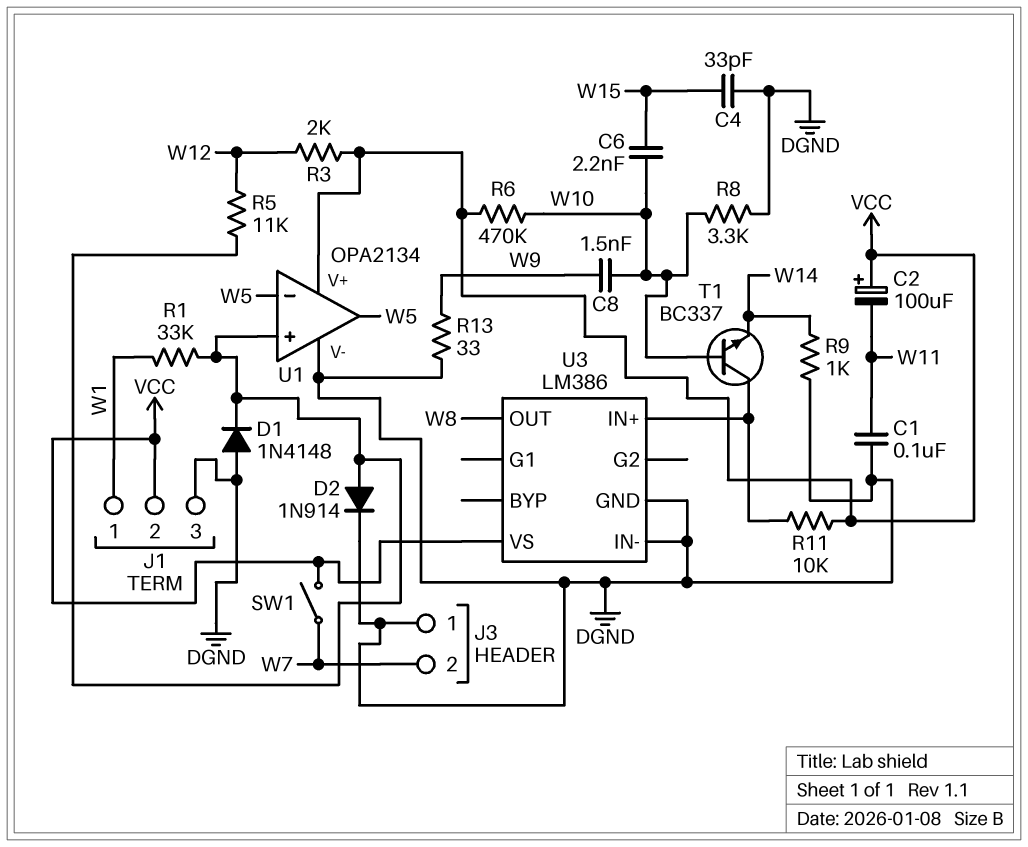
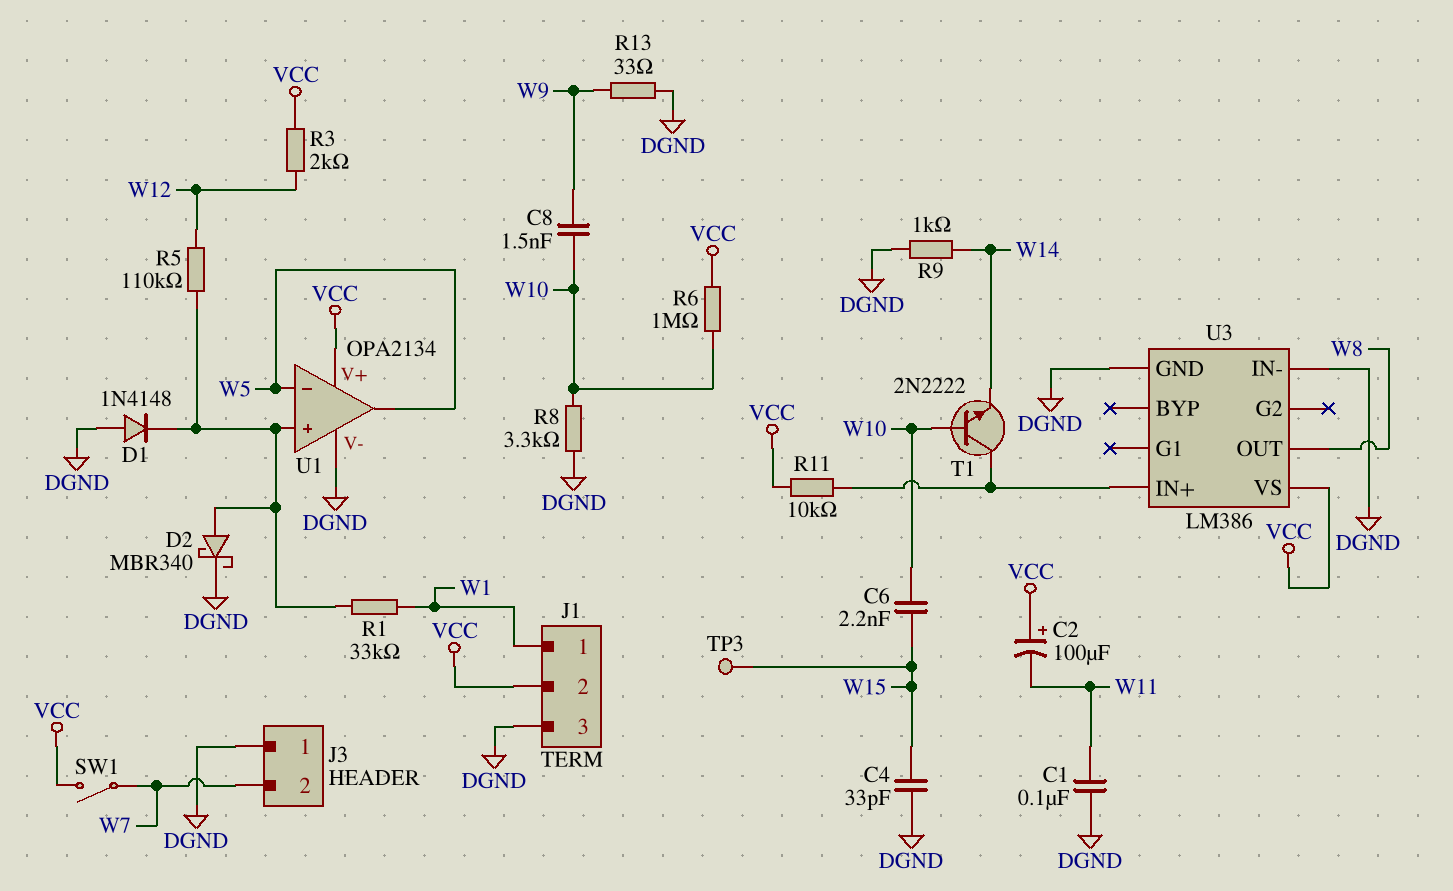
D2: diode 1N914 (A U1/in+, K DGND) -> schottky MBR340 (A U1/in+, K DGND)
R5: 11k (U1/in+, W12) -> 110k (U1/in+, W12)
R6: 470k (VCC, W10) -> 1M (VCC, W10)
T1: NPN BC337 (B W10, C U3/IN+, E W14) -> NPN 2N2222 (B W10, C U3/IN+, E W14)
TP3: none -> test point (W15)

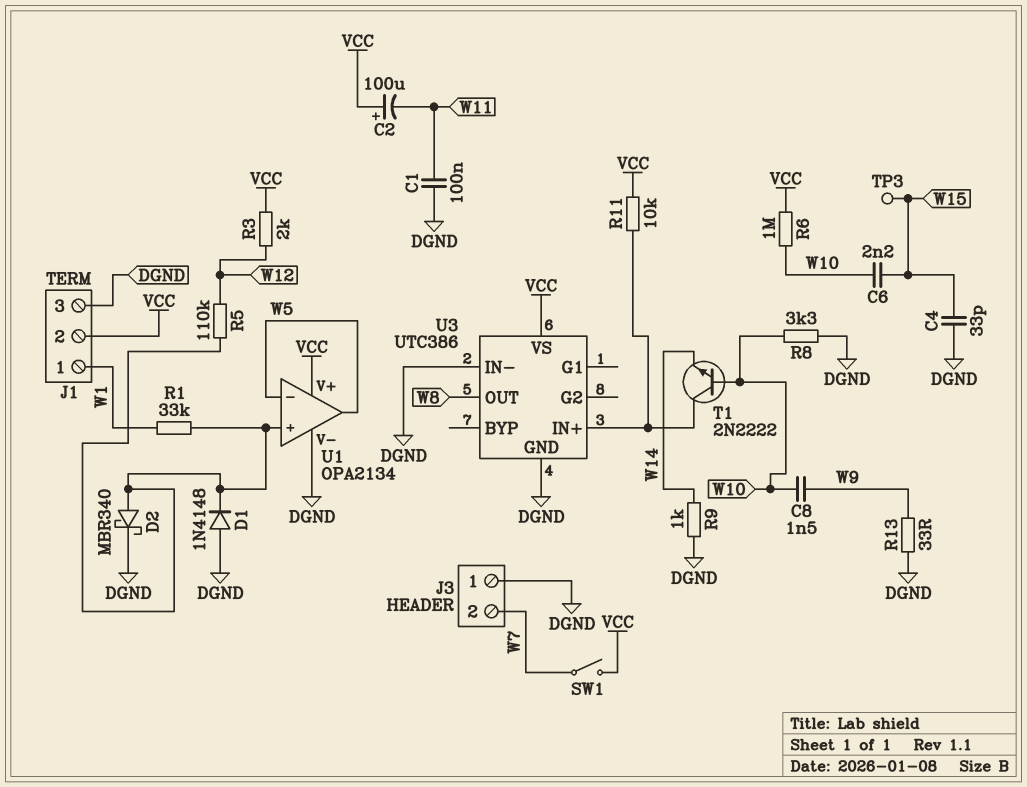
U3: LM386 -> UTC386

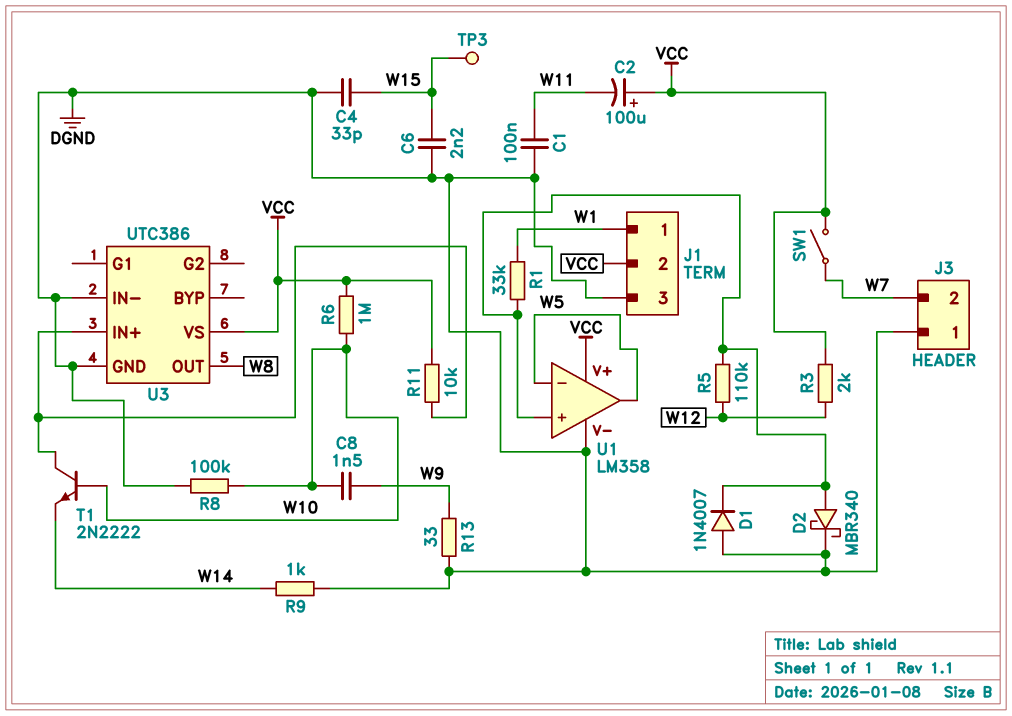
C6: 2.2nF (W10, W15) -> 2.2nF (DGND, W15)
D1: diode 1N4148 (A DGND, K U1/in+) -> diode 1N4007 (A DGND, K U1/in+)
R8: 3.3k (DGND, W10) -> 100k (DGND, W10)
U1: OPA2134 -> LM358

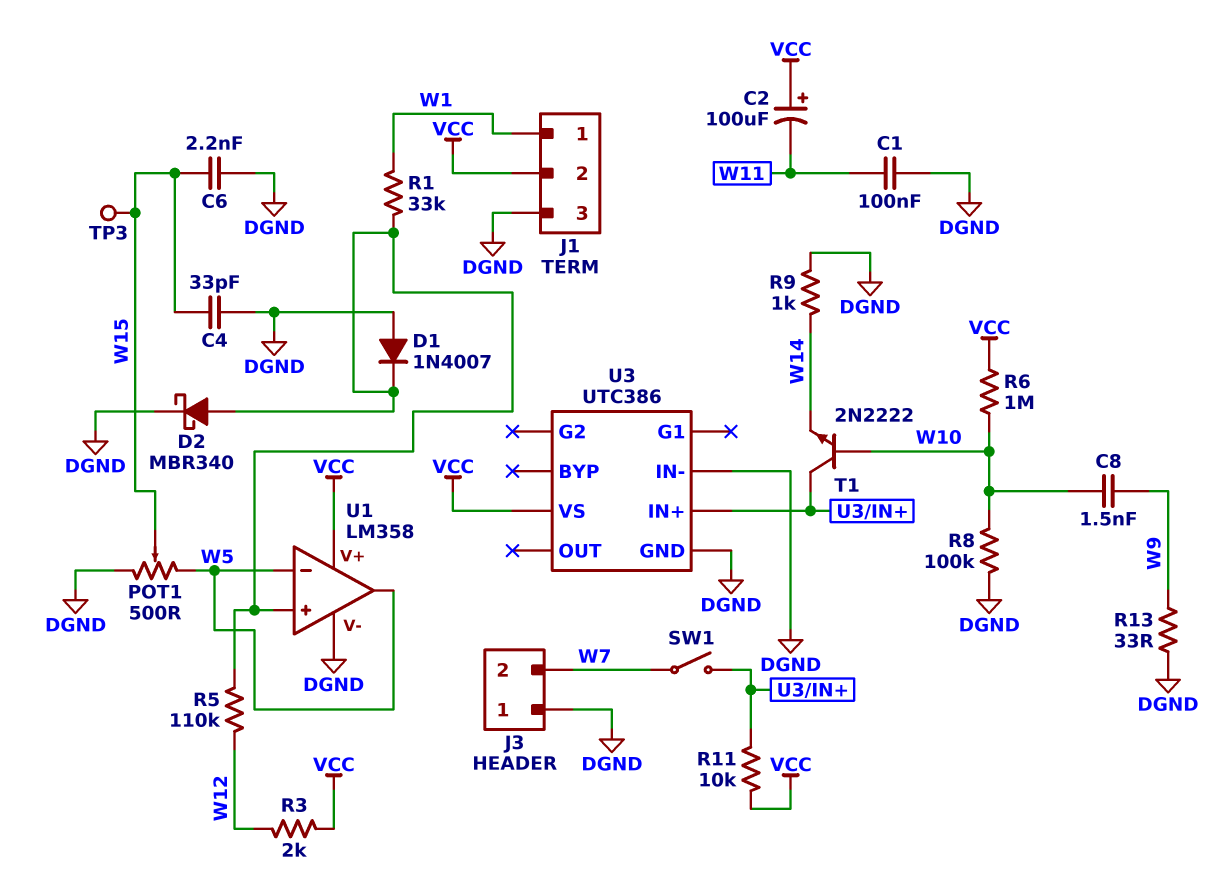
POT1: none -> 500 (DGND, W5, wiper W15)
SW1: switch (VCC, W7) -> switch (U3/IN+, W7)
U3 pin OUT: W8 -> none

